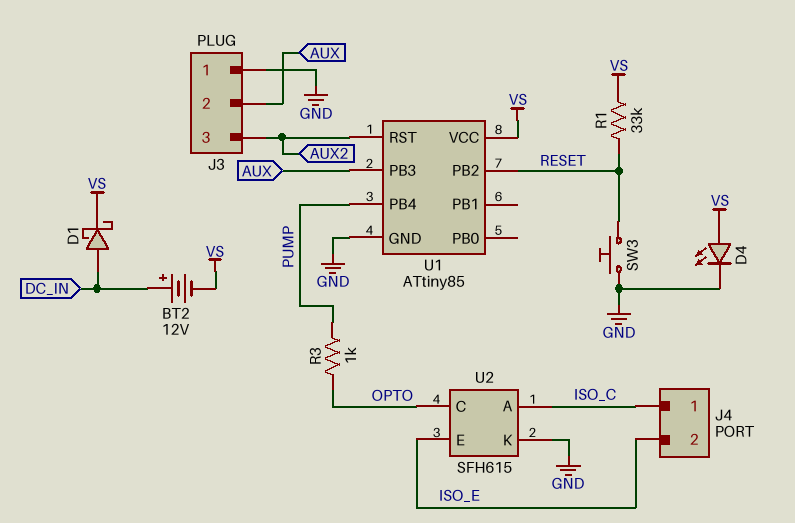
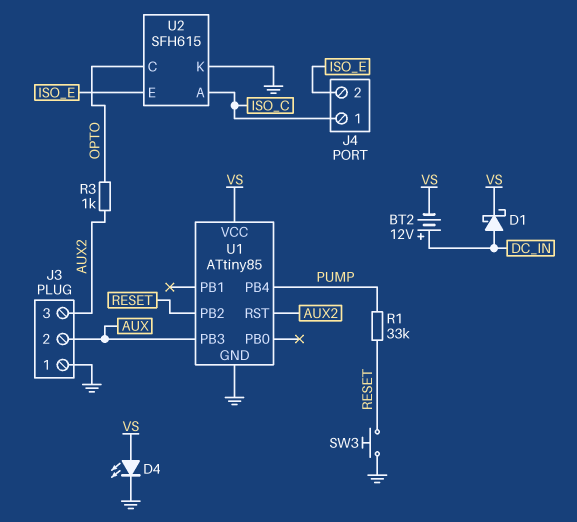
R1: 33k (RESET, VS) -> 33k (PUMP, RESET)
R3: 1k (OPTO, PUMP) -> 1k (AUX2, OPTO)

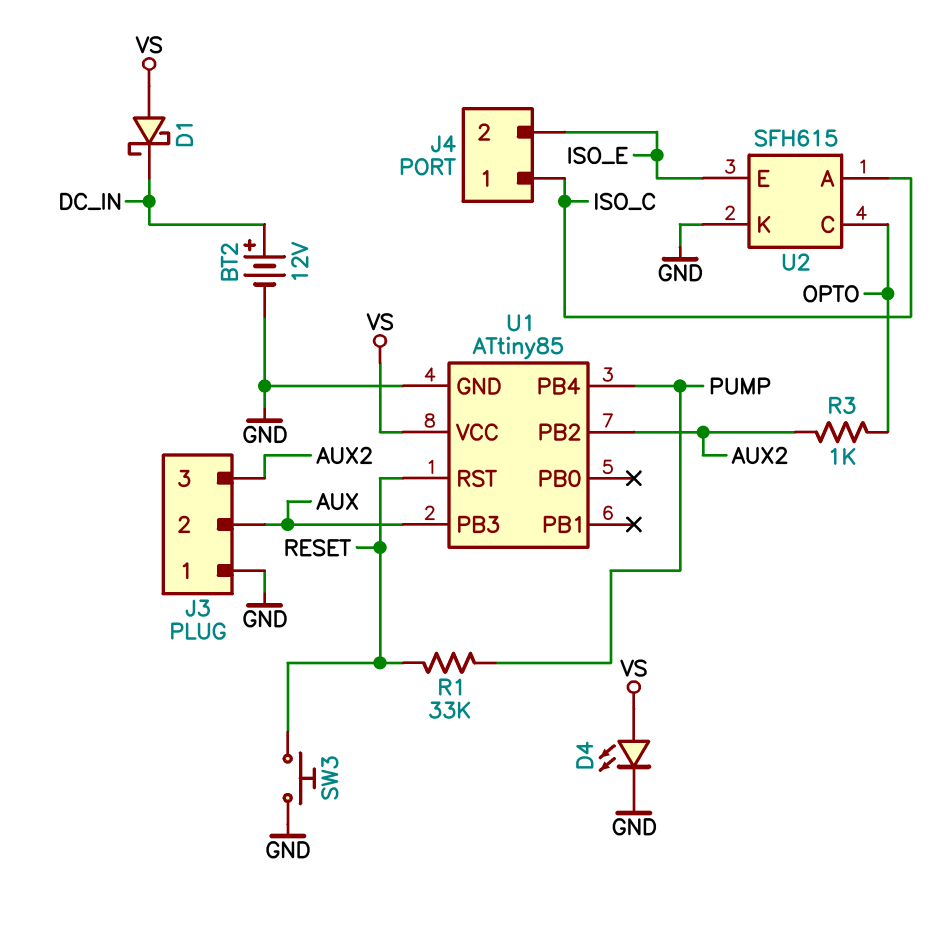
BT2: 12V (plus DC_IN, minus VS) -> 12V (plus DC_IN, minus GND)
D1: schottky (A DC_IN, K VS) -> schottky (A VS, K DC_IN)
U1 pin PB2: RESET -> AUX2
U1 pin RST: AUX2 -> RESET

